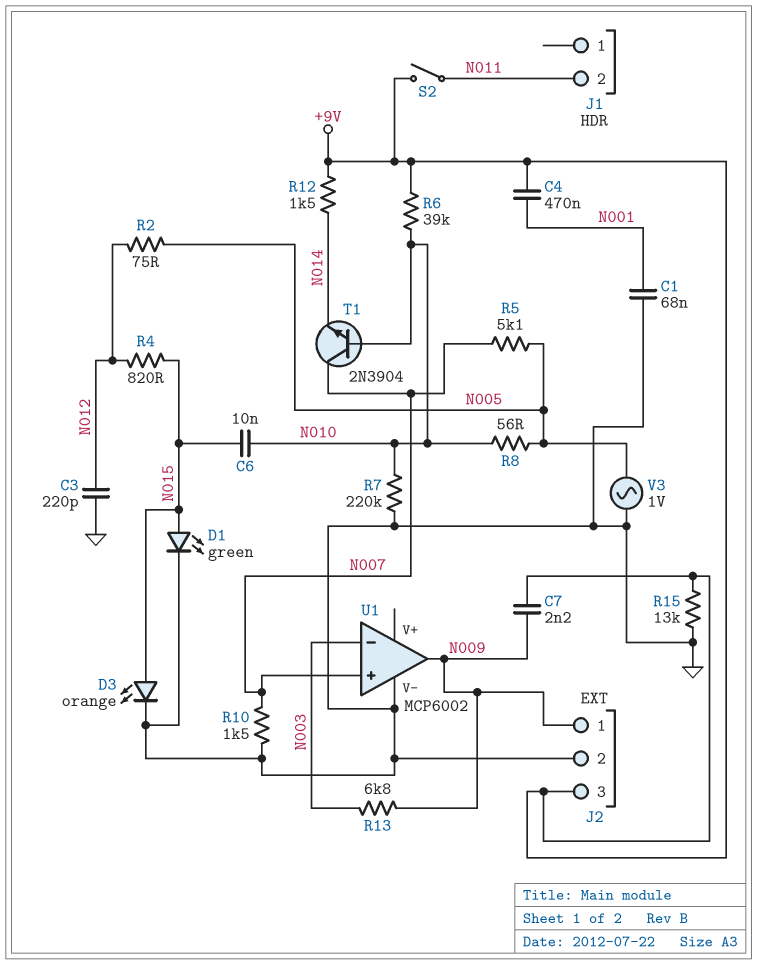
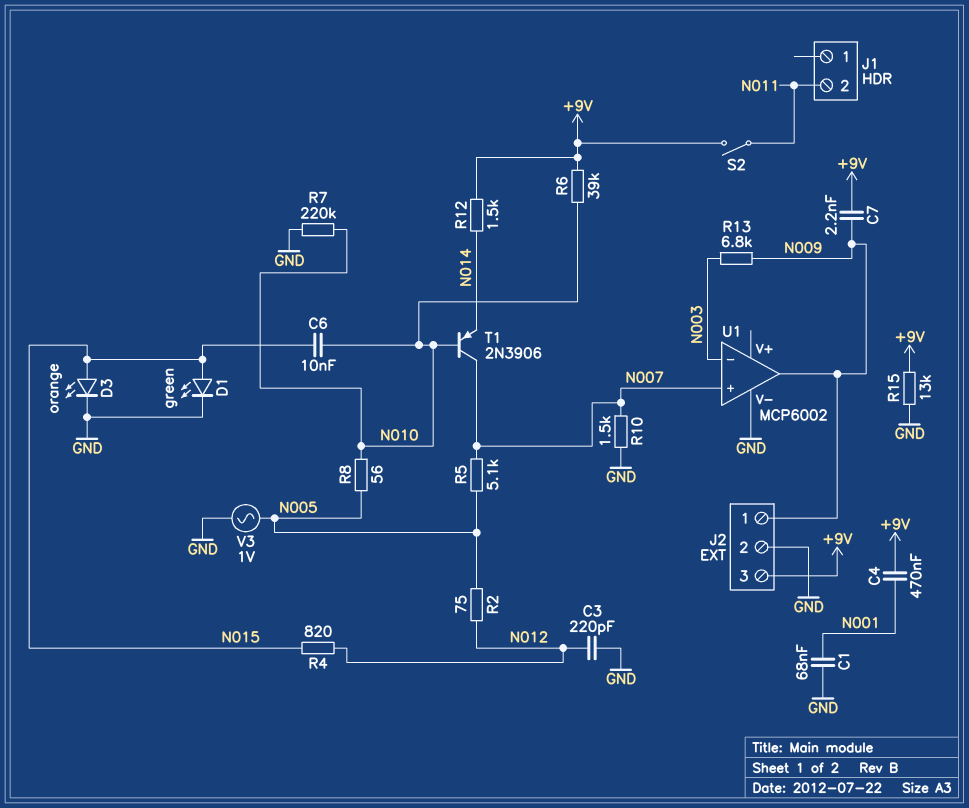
T1: NPN 2N3904 (B N010, C N007, E N014) -> PNP 2N3906 (B N010, C N007, E N014)

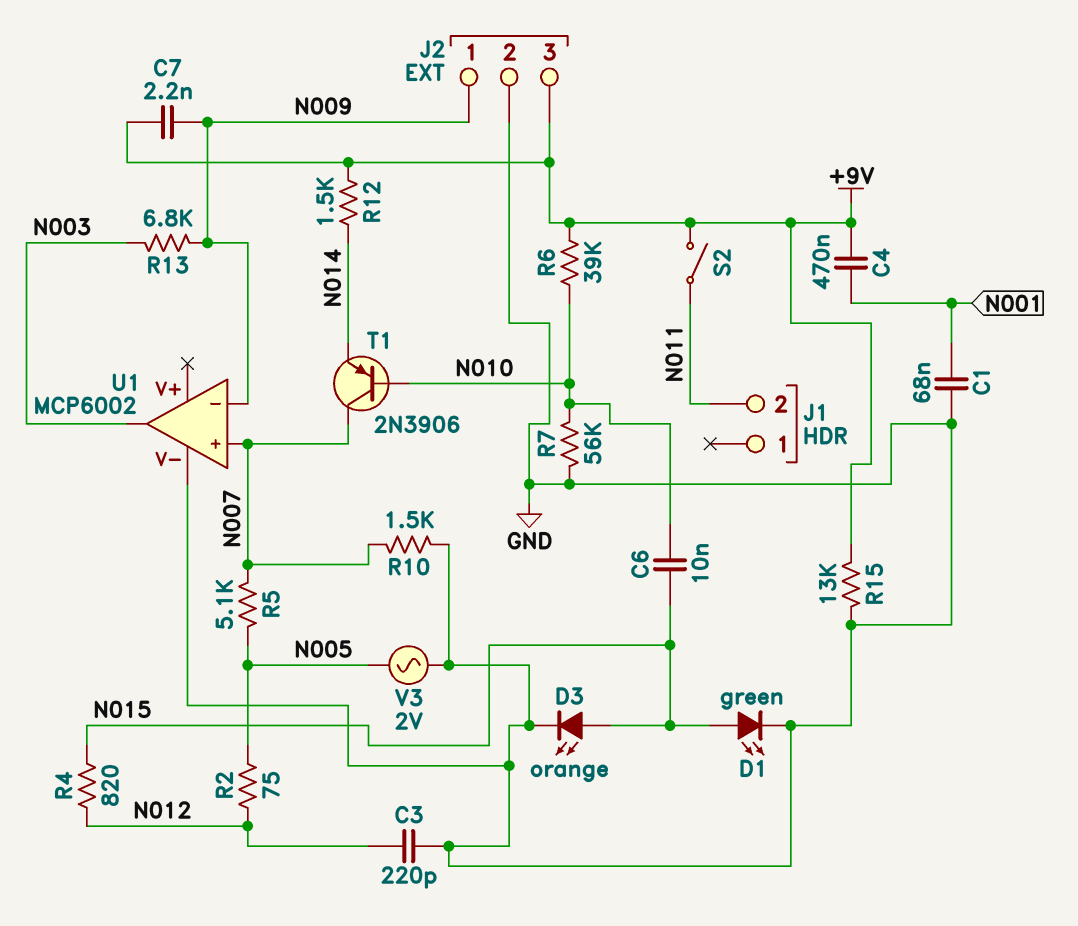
R7: 220k (GND, N010) -> 56k (GND, N010)
R8: 56 (N005, N010) -> none
U1 pin in-: N003 -> N009
U1 pin out: N009 -> N003
V3: AC 1V (GND, N005) -> AC 2V (GND, N005)

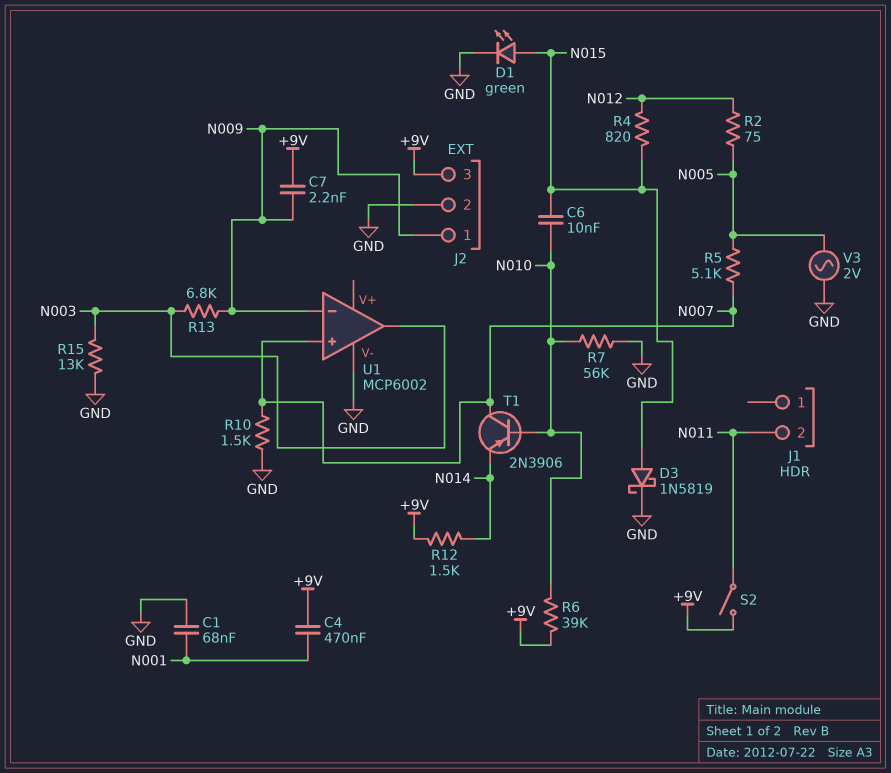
C3: 220pF (GND, N012) -> none
D3: LED orange (A N015, K GND) -> schottky 1N5819 (A N015, K GND)
R15: 13k (+9V, GND) -> 13k (GND, N003)

